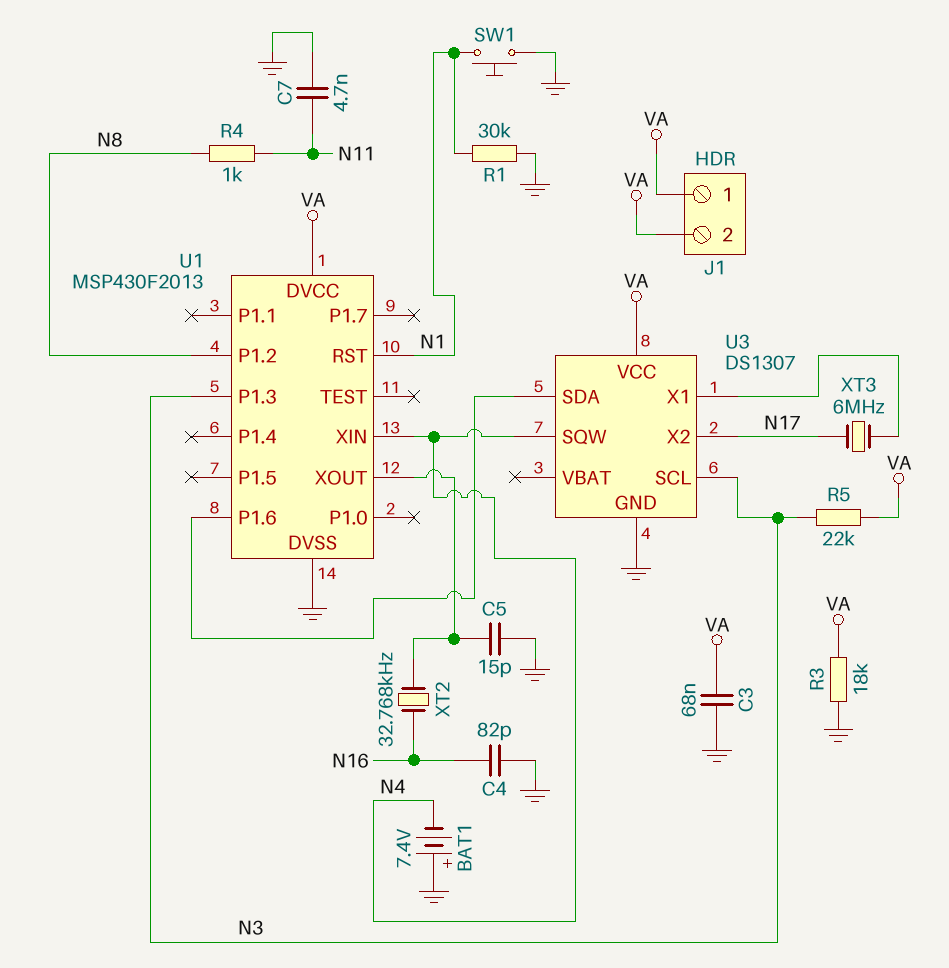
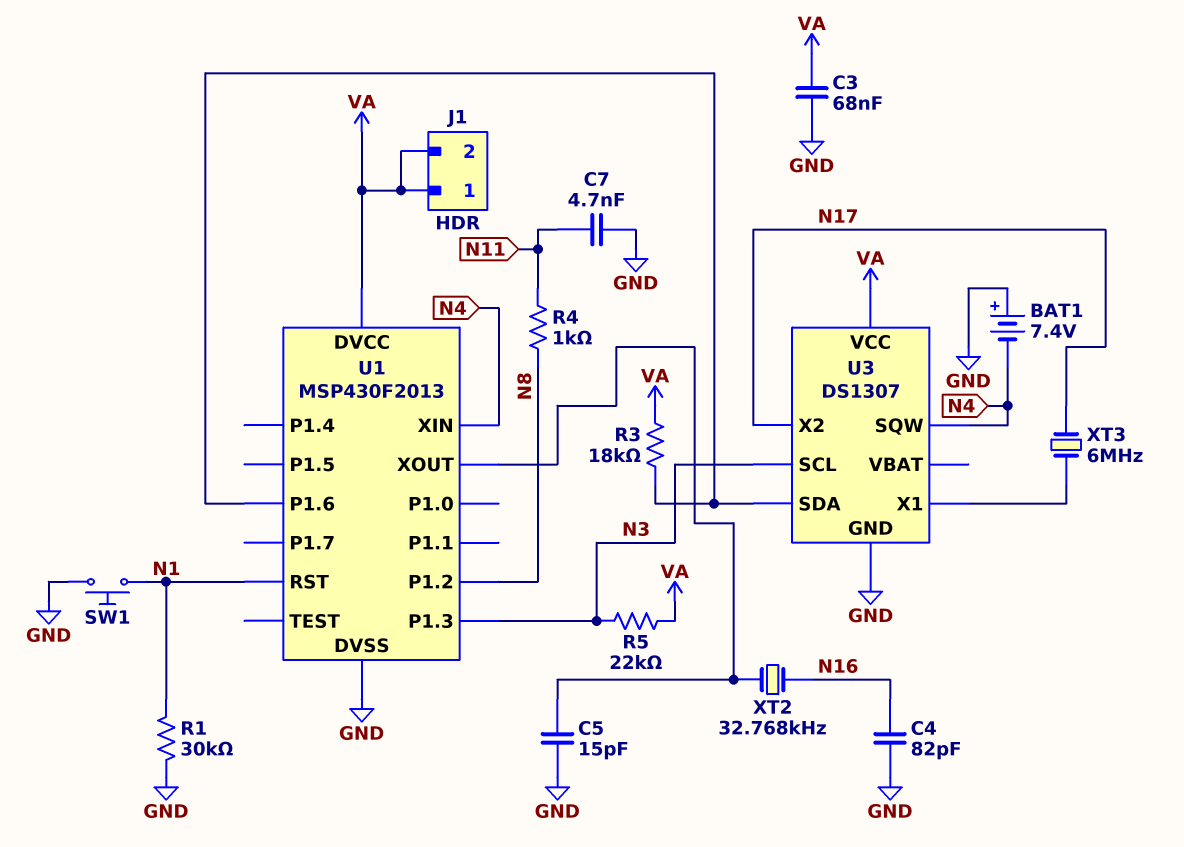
R3: 18k (GND, VA) -> 18k (U1/P1.6, VA)

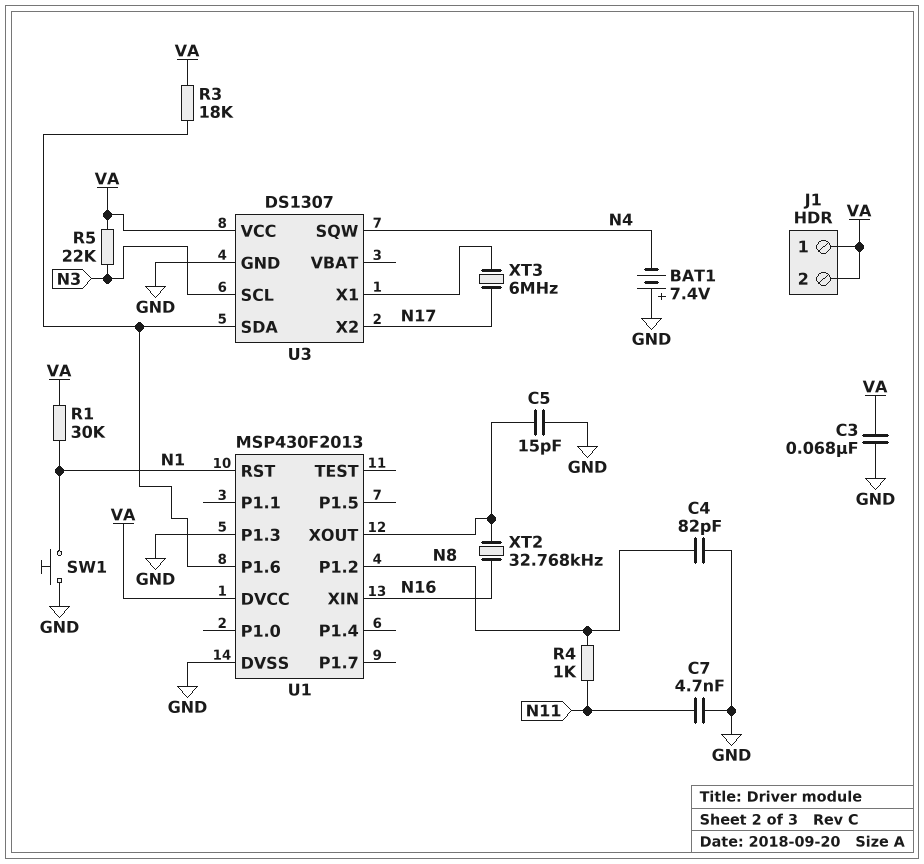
C4: 82pF (GND, N16) -> 82pF (GND, N8)
R1: 30k (GND, N1) -> 30k (N1, VA)
U1 pin P1.3: N3 -> GND
U1 pin XIN: N4 -> N16

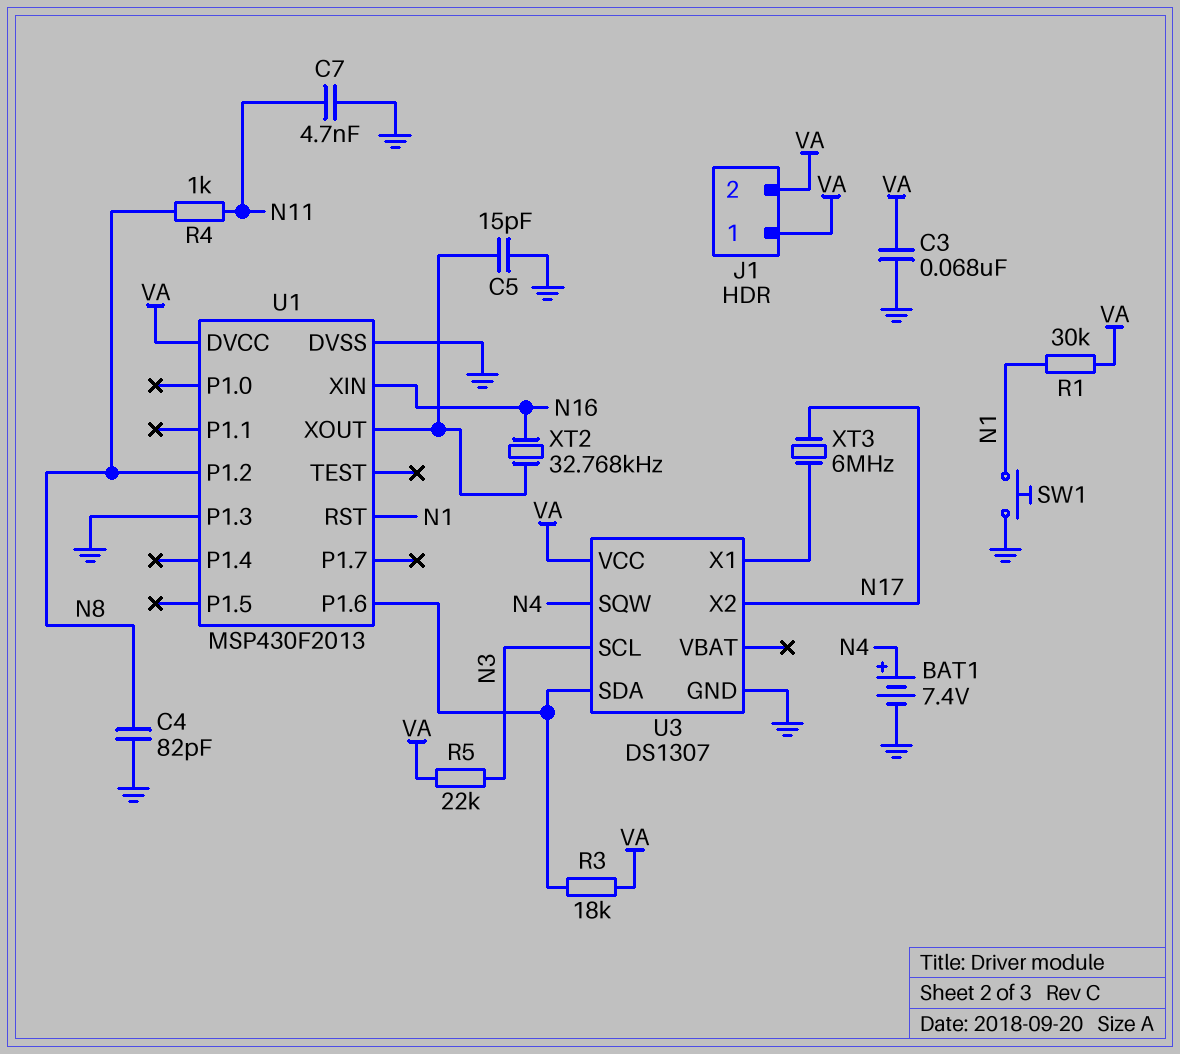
BAT1: 7.4V (plus GND, minus N4) -> 7.4V (plus N4, minus GND)

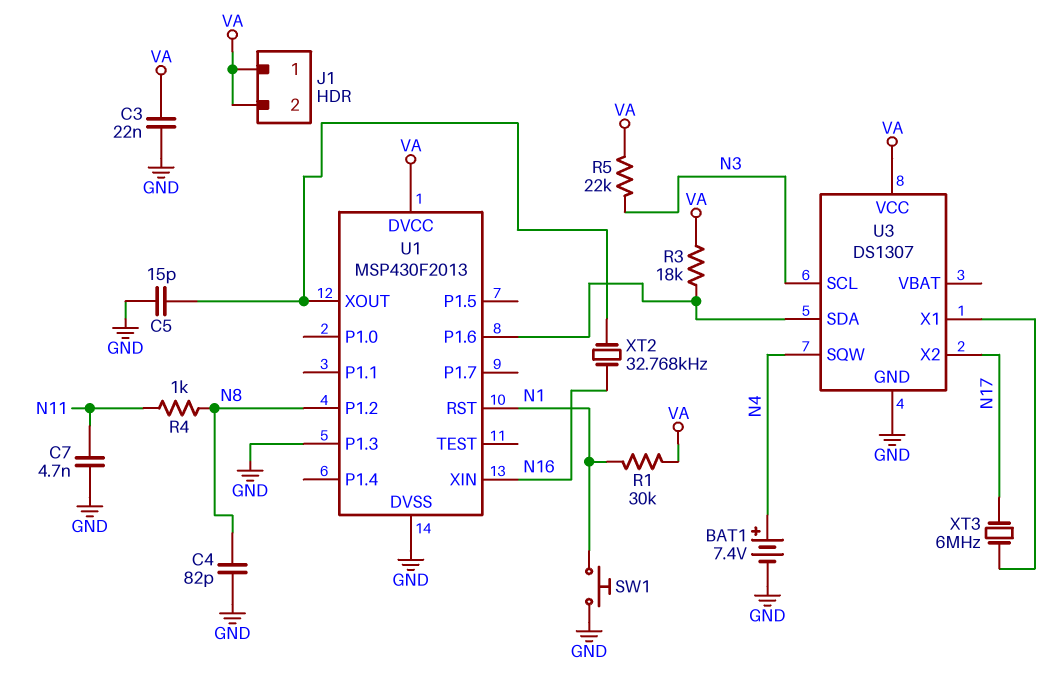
C3: 68nF (GND, VA) -> 22nF (GND, VA)

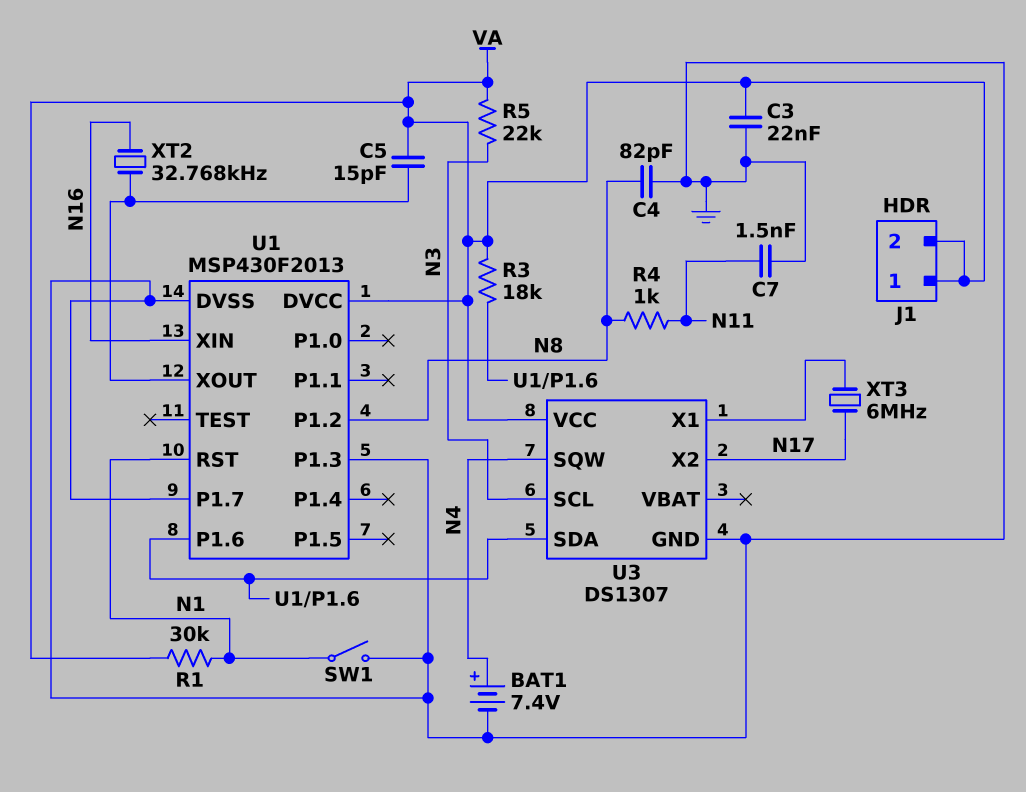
C5: 15pF (GND, U1/XOUT) -> 15pF (U1/XOUT, VA)
C7: 4.7nF (GND, N11) -> 1.5nF (GND, N11)
SW1: button (GND, N1) -> switch (GND, N1)
U1 pin P1.7: none -> GND

